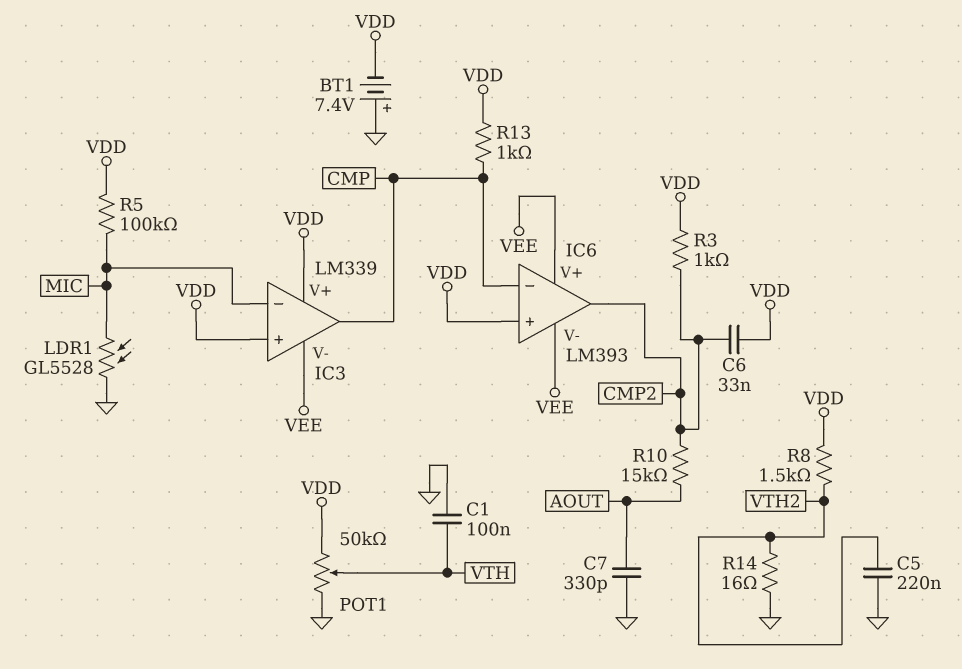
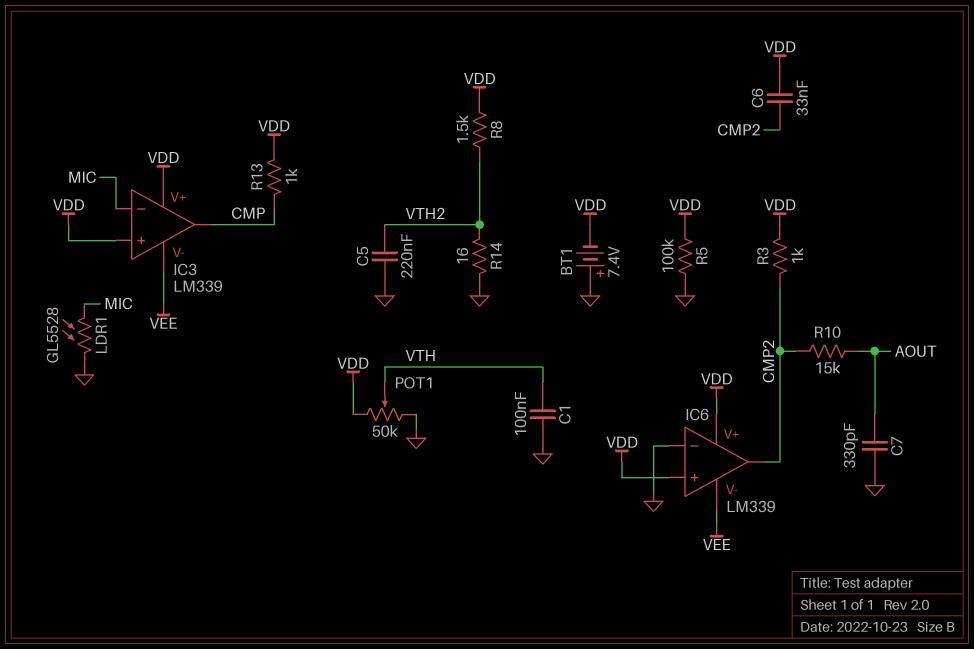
IC6: LM393 -> LM339
IC6 pin V+: VEE -> VDD
IC6 pin in-: CMP -> GND
R5: 100k (MIC, VDD) -> 100k (GND, VDD)

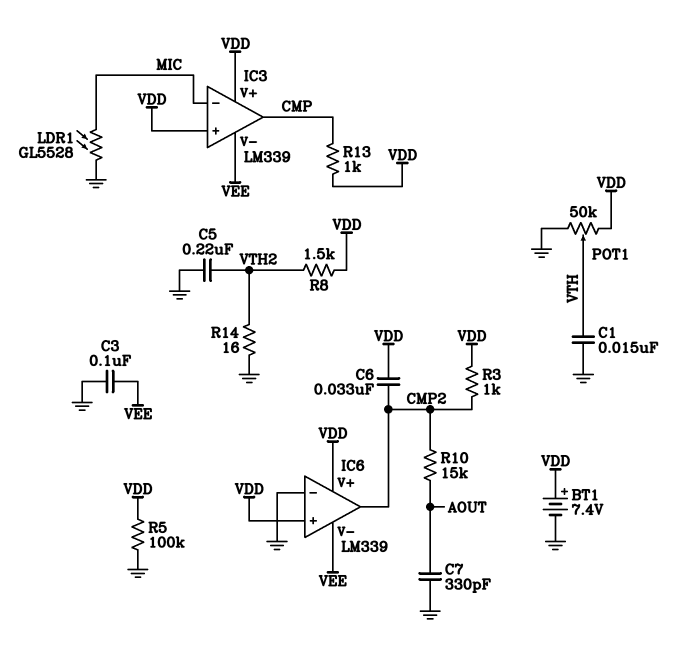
BT1: 7.4V (plus GND, minus VDD) -> 7.4V (plus VDD, minus GND)
C1: 100nF (GND, VTH) -> 15nF (GND, VTH)
C3: none -> 100nF (GND, VEE)

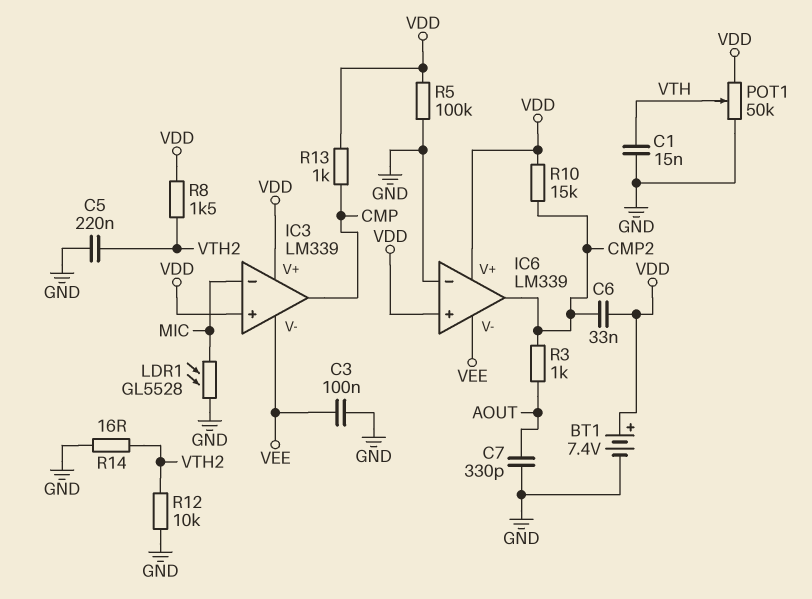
R3: 1k (CMP2, VDD) -> 1k (AOUT, CMP2)
R10: 15k (AOUT, CMP2) -> 15k (CMP2, VDD)
R12: none -> 10k (GND, VTH2)

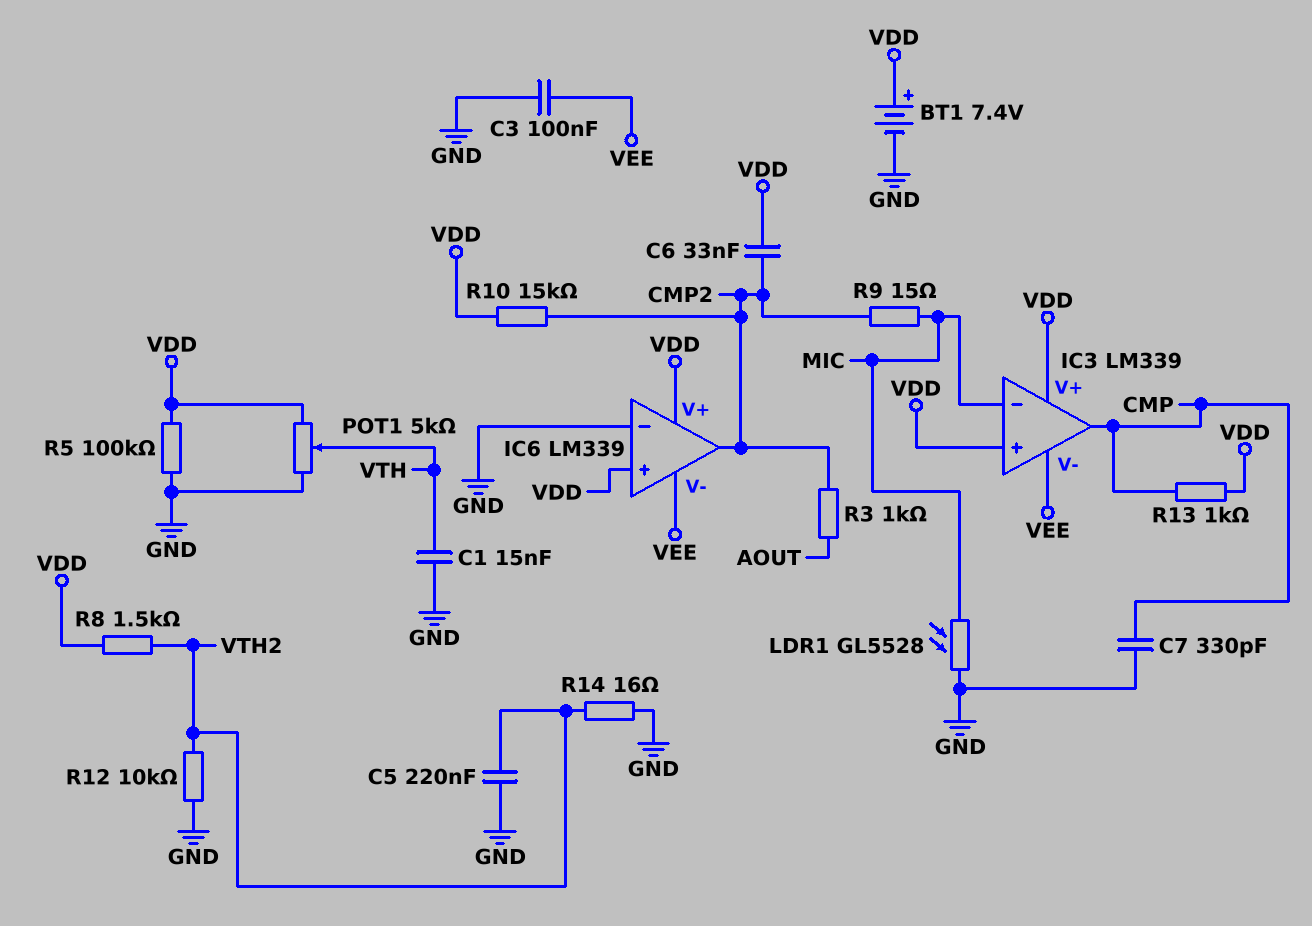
C7: 330pF (AOUT, GND) -> 330pF (CMP, GND)
POT1: 50k (GND, VDD, wiper VTH) -> 5k (GND, VDD, wiper VTH)
R9: none -> 15 (CMP2, MIC)

